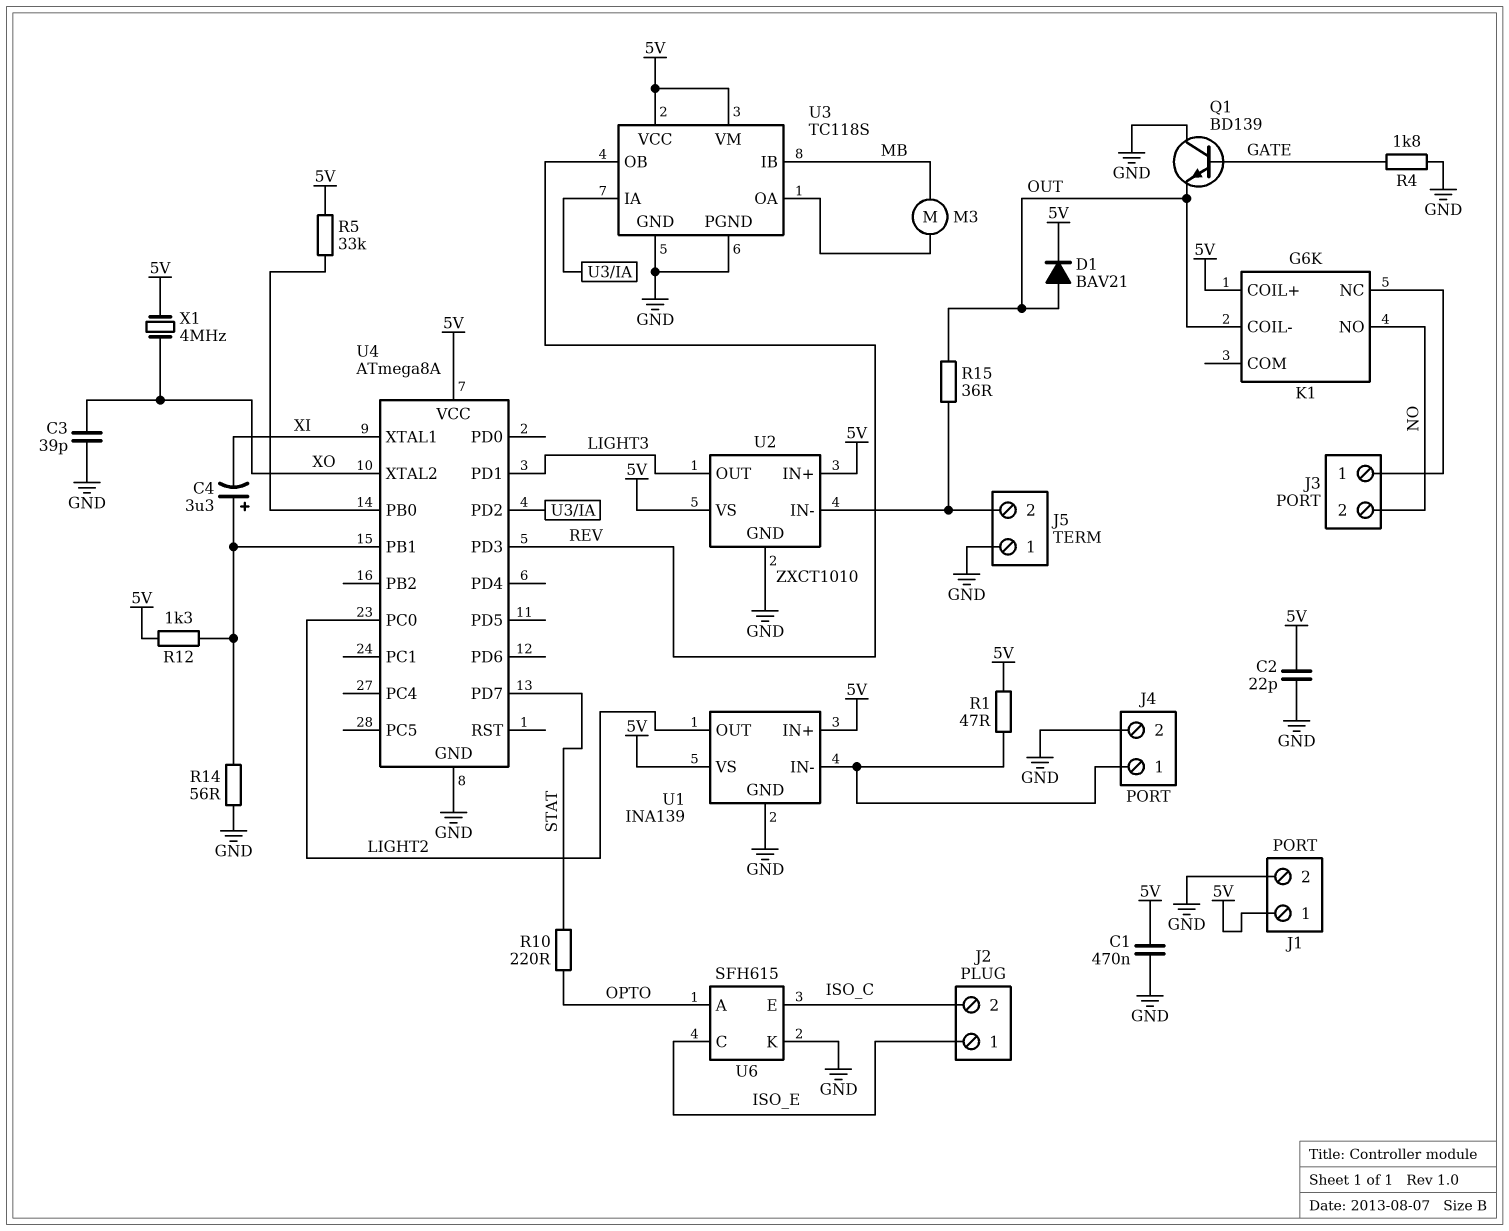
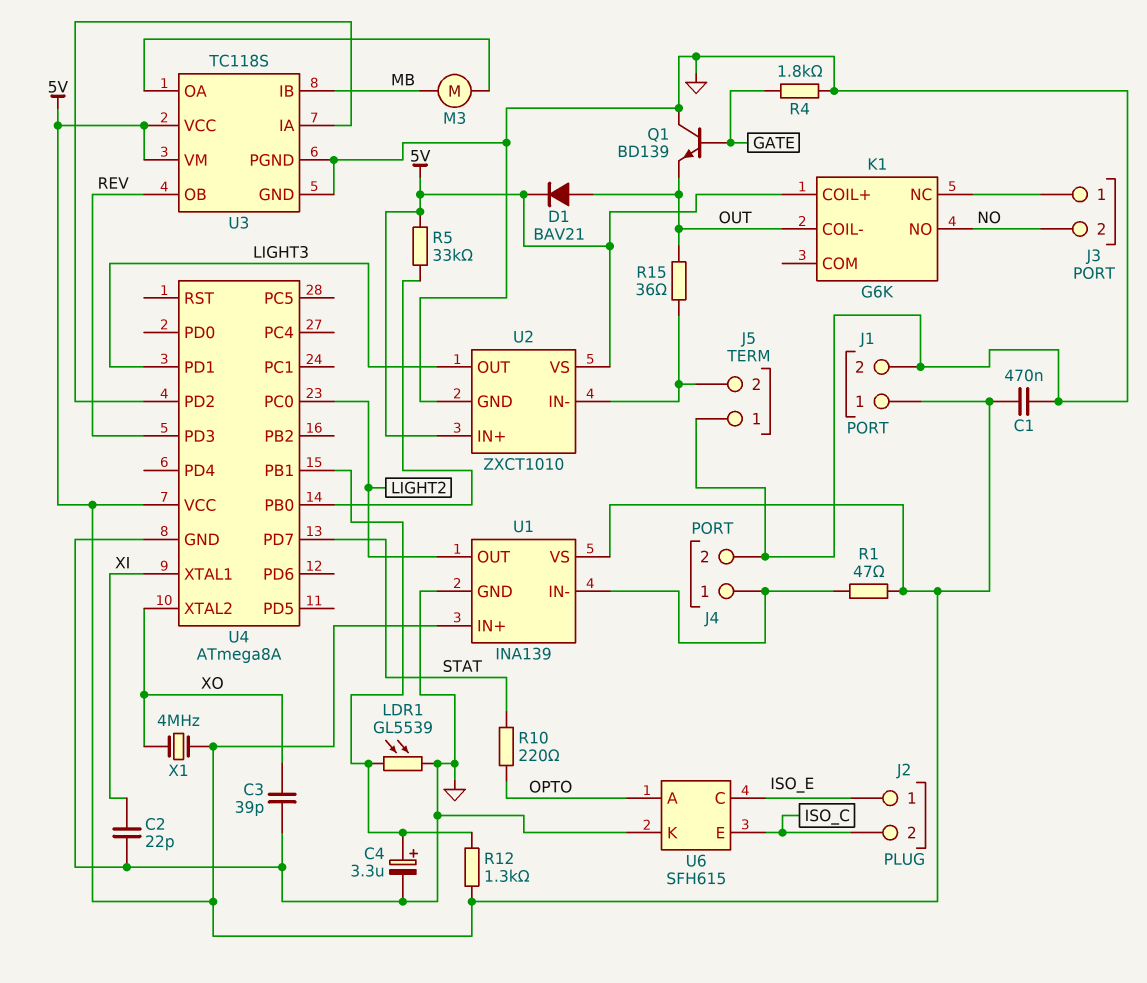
C2: 22pF (5V, GND) -> 22pF (GND, XI)
C4: 3.3uF (plus U4/PB1, minus XI) -> 3.3uF (plus U4/PB1, minus GND)
LDR1: none -> GL5539 (GND, U4/PB1)
R14: 56 (GND, U4/PB1) -> none

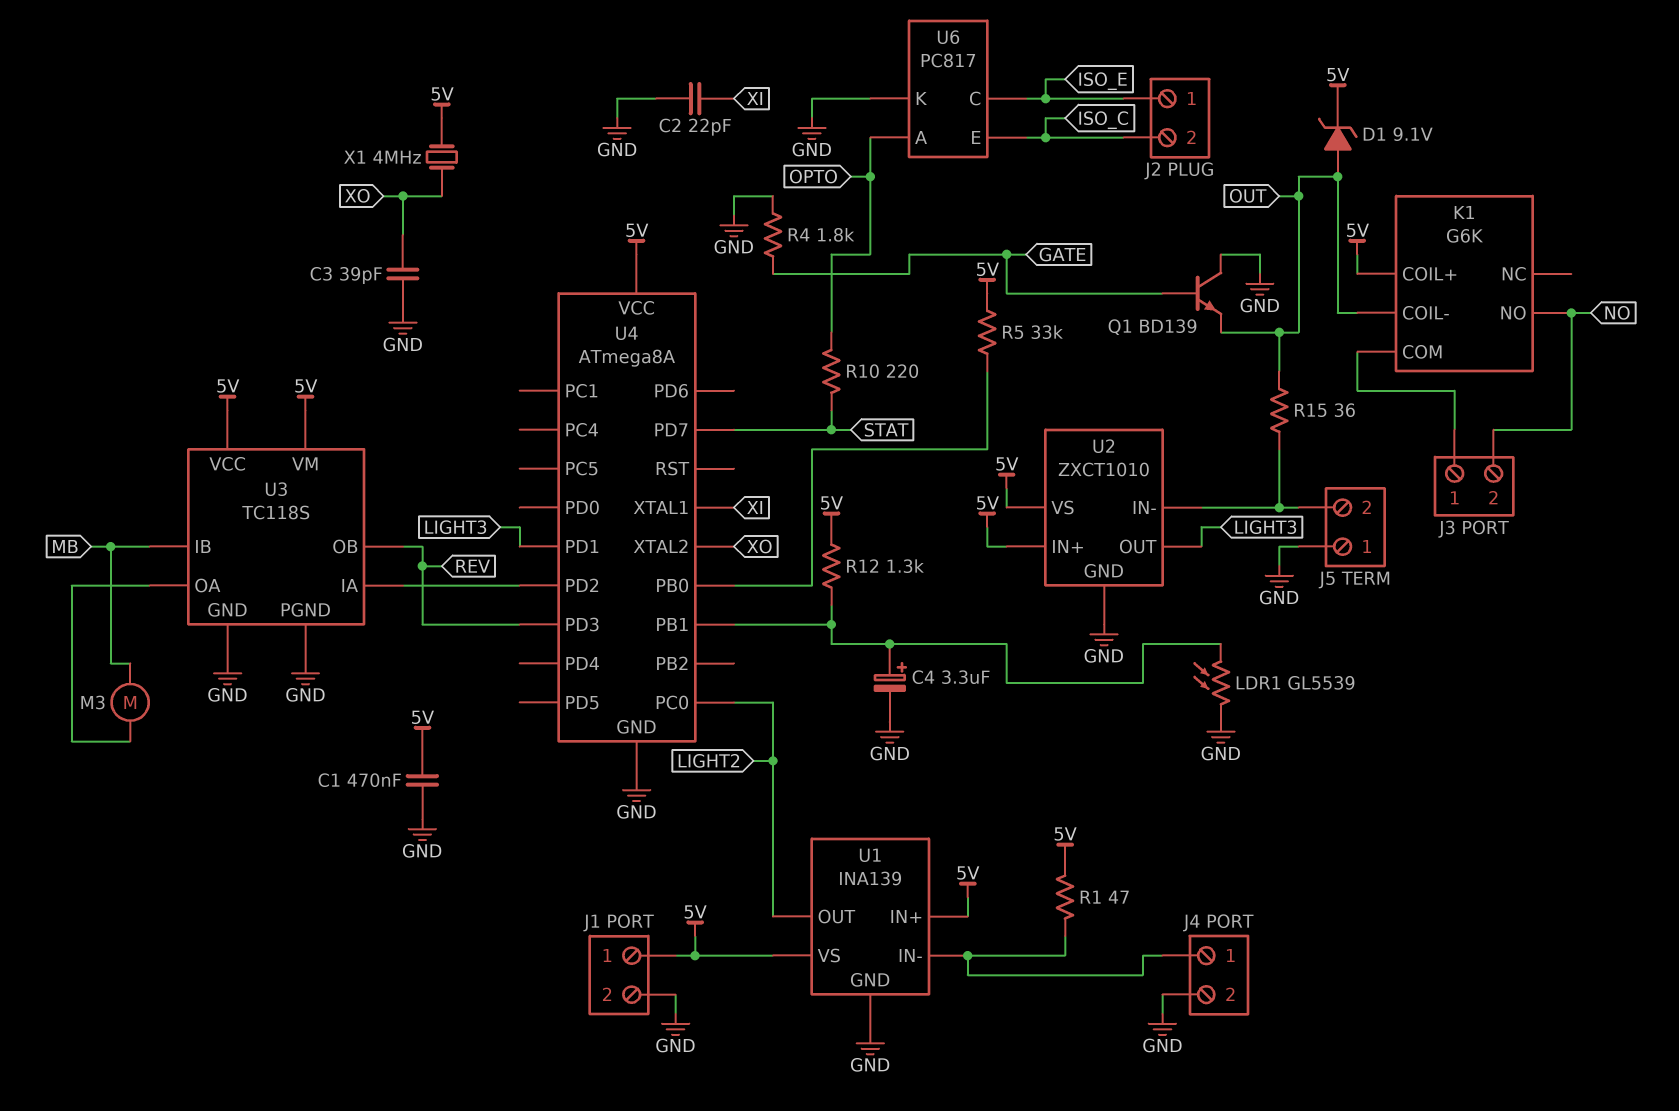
D1: diode BAV21 (A OUT, K 5V) -> zener 9.1V (A OUT, K 5V)
K1 pin COM: none -> J3/1
K1 pin NC: J3/1 -> none
U6: SFH615 -> PC817

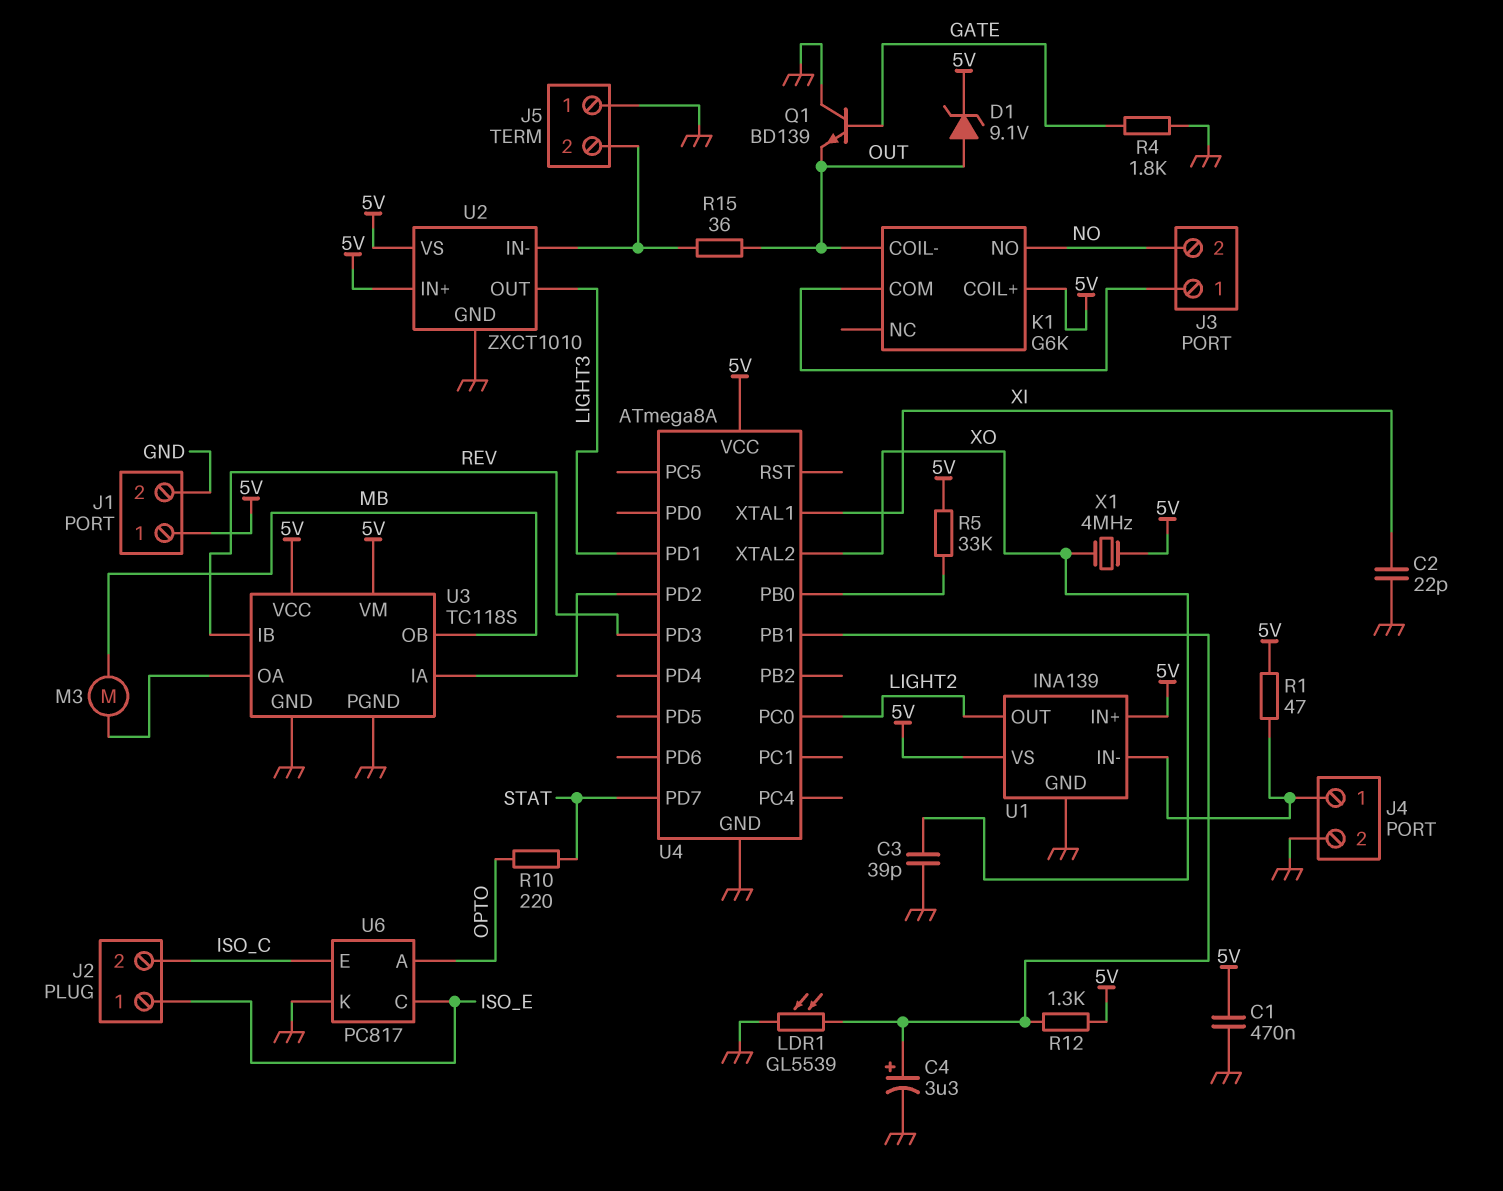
U3 pin IB: MB -> REV
U3 pin OB: REV -> MB

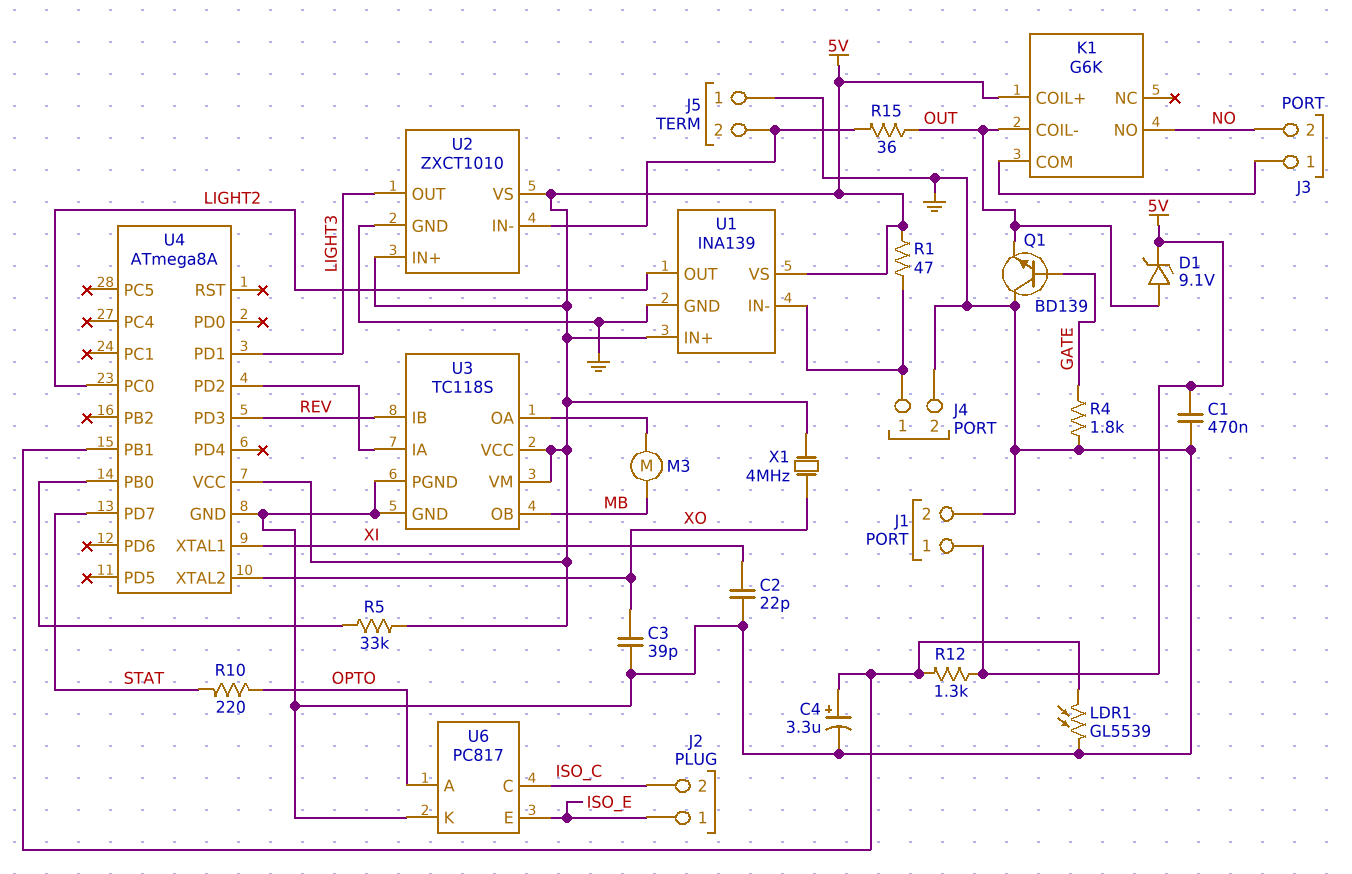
U6 pin C: ISO_E -> ISO_C
U6 pin E: ISO_C -> ISO_E

